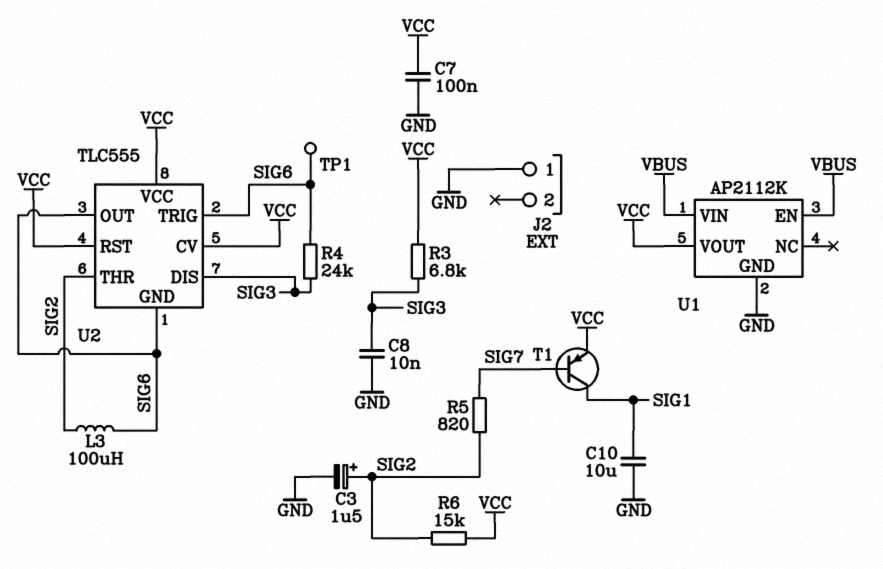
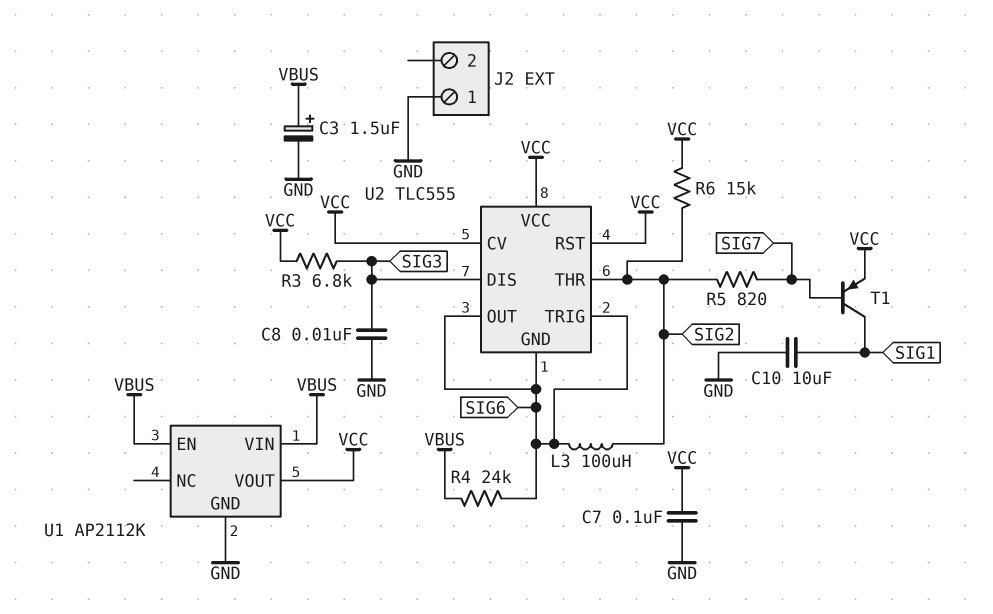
C3: 1.5uF (plus SIG2, minus GND) -> 1.5uF (plus VBUS, minus GND)
R4: 24k (SIG3, SIG6) -> 24k (SIG6, VBUS)
TP1: test point (SIG6) -> none

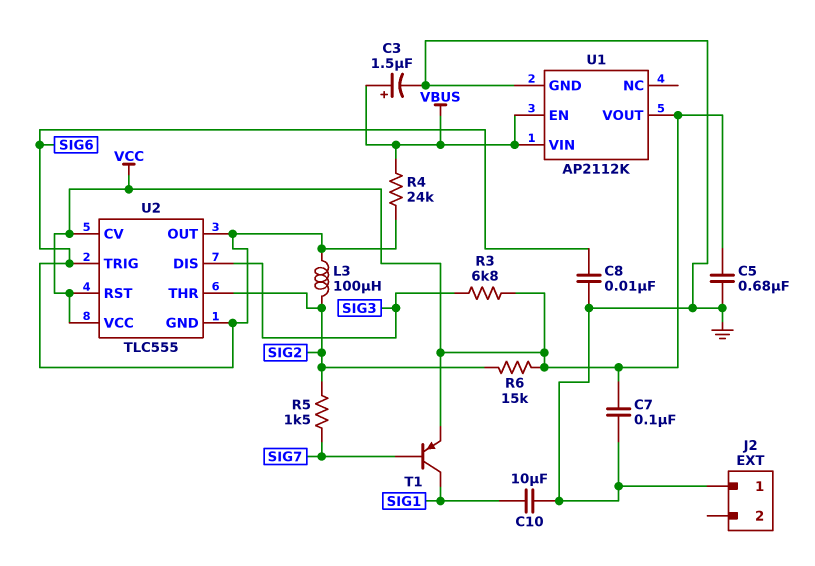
C5: none -> 680nF (GND, VCC)
C8: 10nF (GND, SIG3) -> 10nF (GND, SIG6)
R5: 820 (SIG2, SIG7) -> 1.5k (SIG2, SIG7)

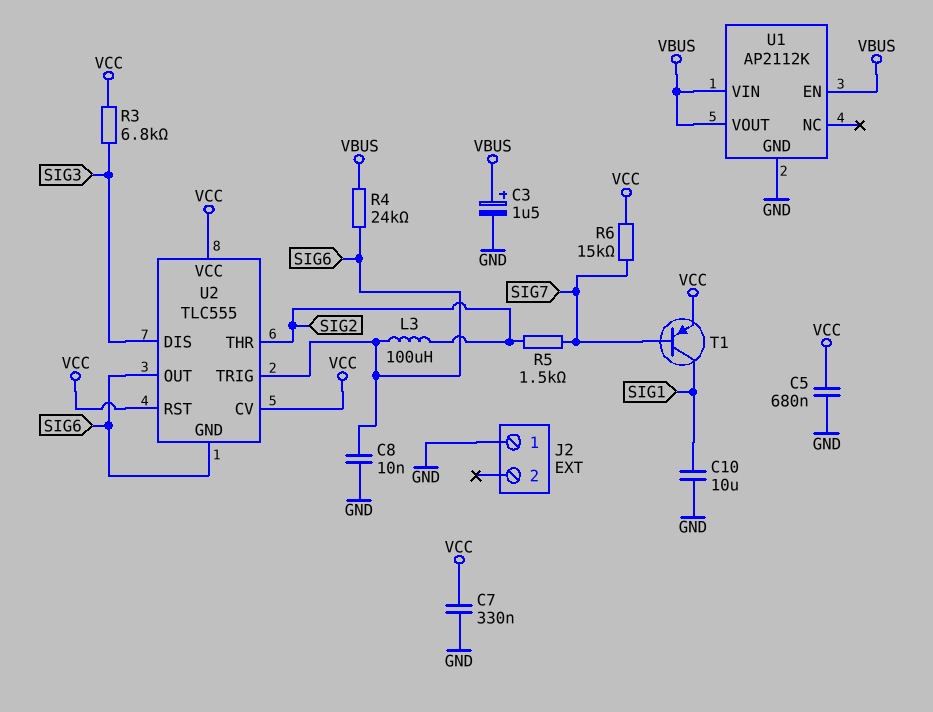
C7: 100nF (GND, VCC) -> 330nF (GND, VCC)
R6: 15k (SIG2, VCC) -> 15k (SIG7, VCC)
U1 pin VOUT: VCC -> VBUS

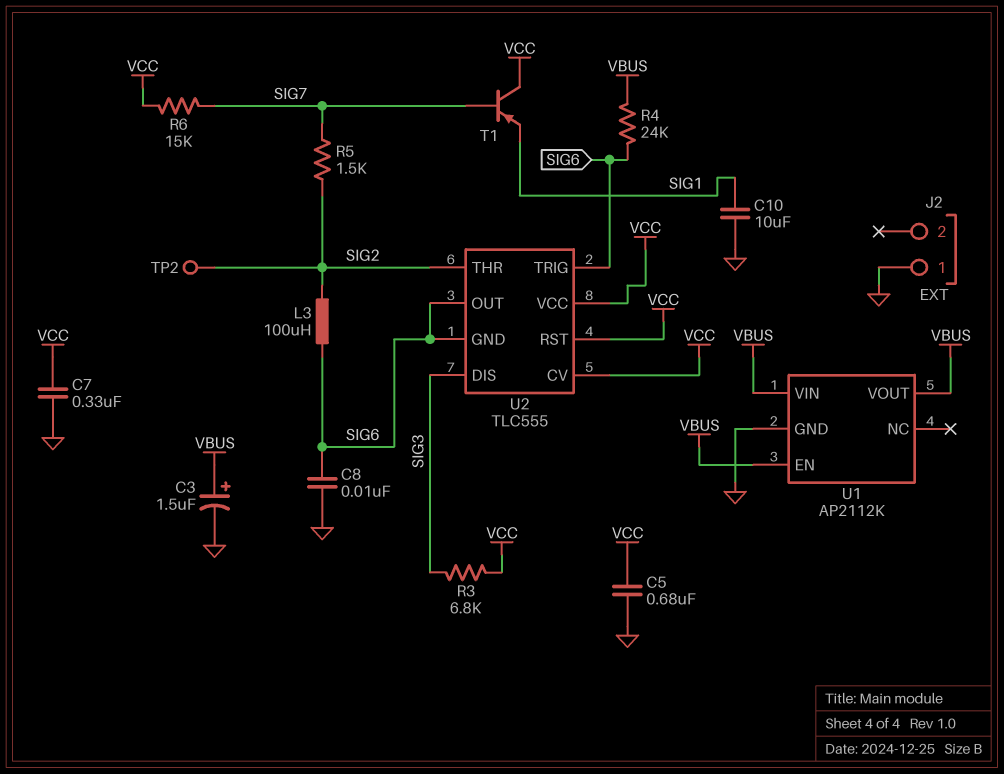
T1: PNP (B SIG7, C SIG1, E VCC) -> PNP (B SIG7, C VCC, E SIG1)
TP2: none -> test point (SIG2)

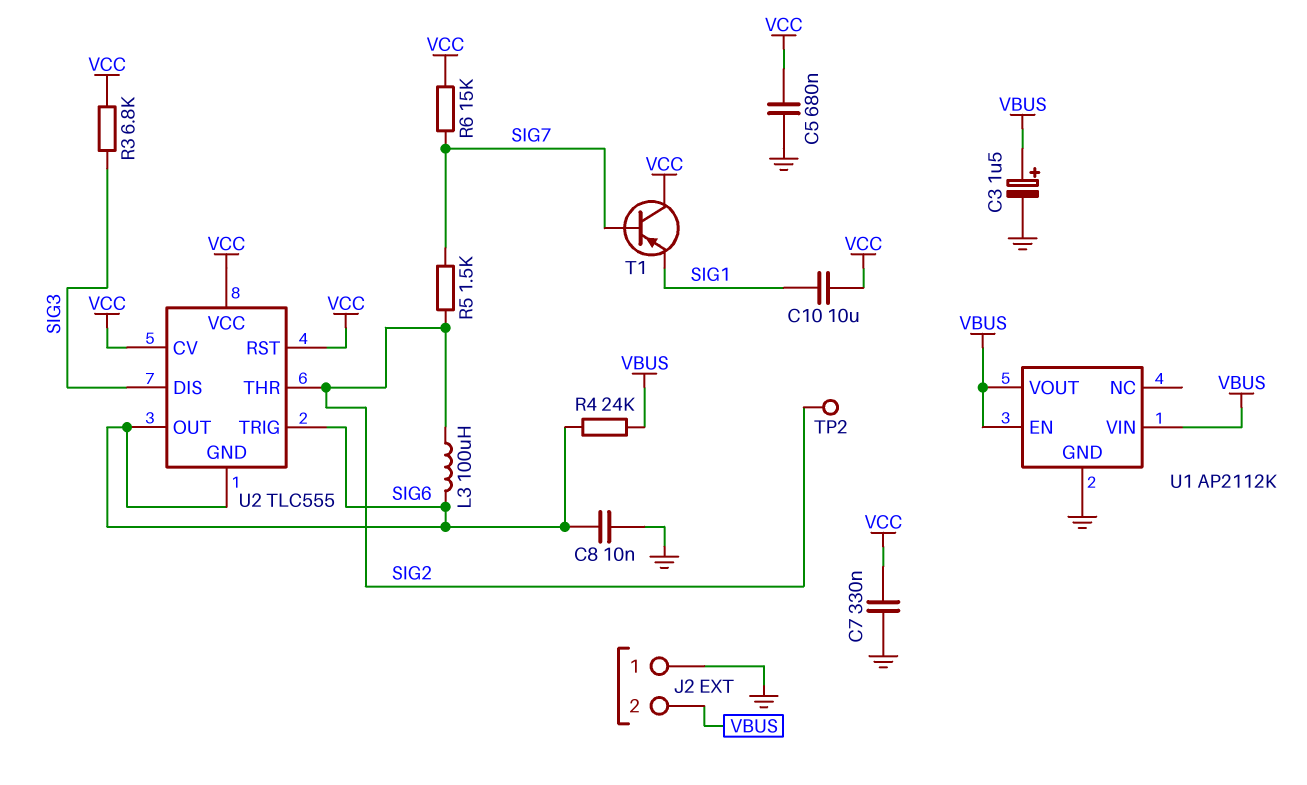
C10: 10uF (GND, SIG1) -> 10uF (SIG1, VCC)
J2 pin 2: none -> VBUS

